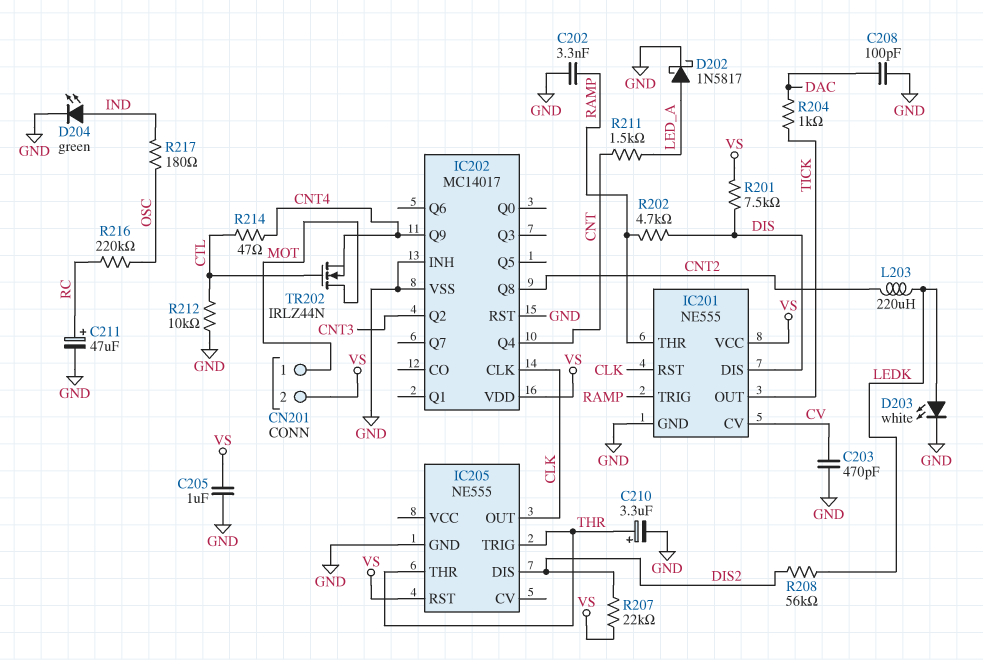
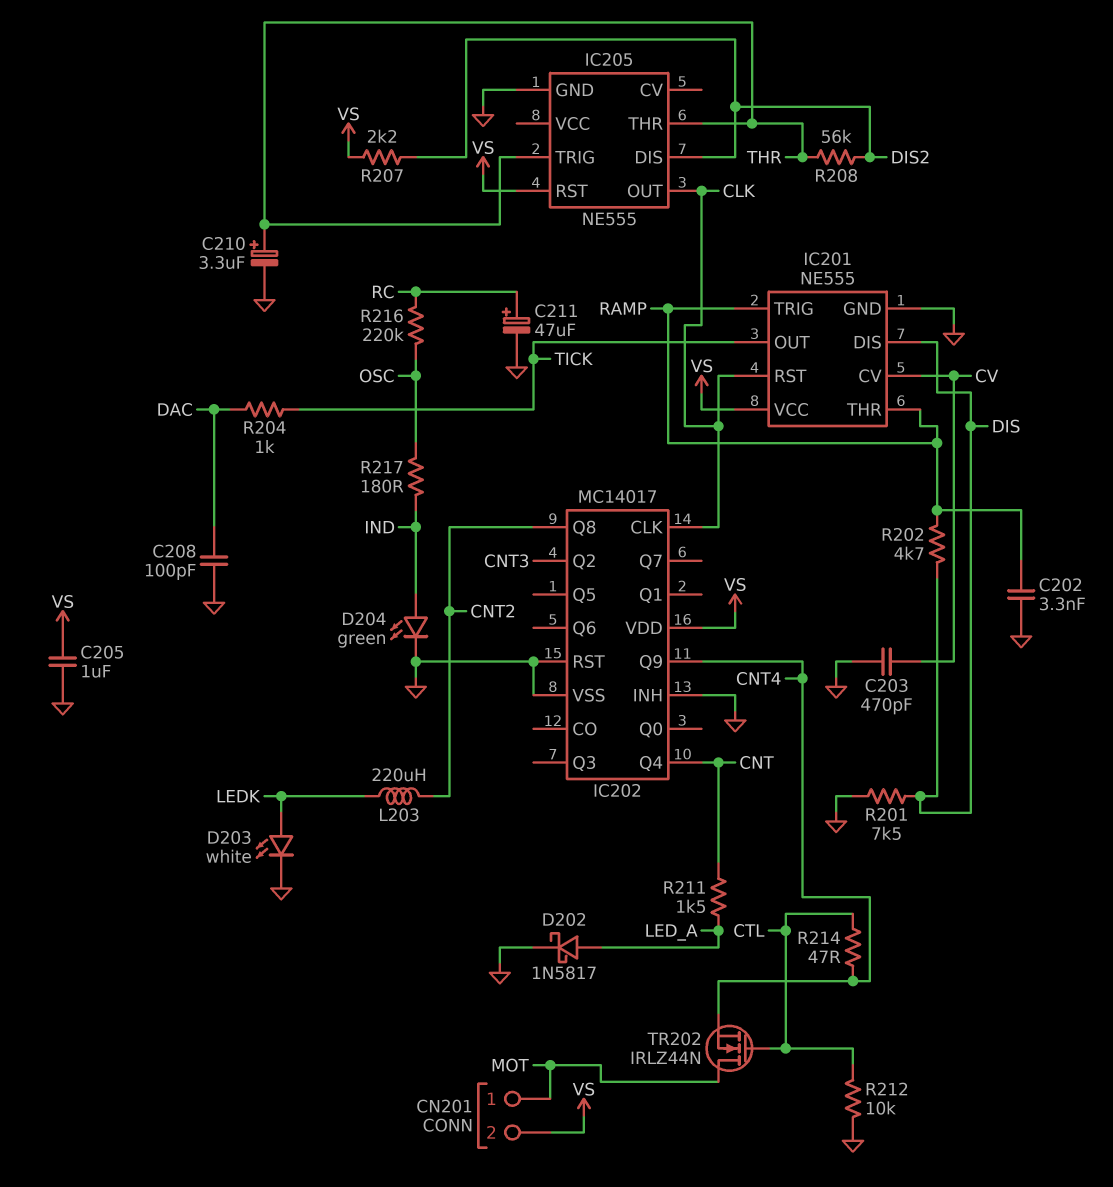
R201: 7.5k (DIS, VS) -> 7.5k (DIS, GND)
R207: 22k (DIS2, VS) -> 2.2k (DIS2, VS)
R208: 56k (DIS2, LEDK) -> 56k (DIS2, THR)

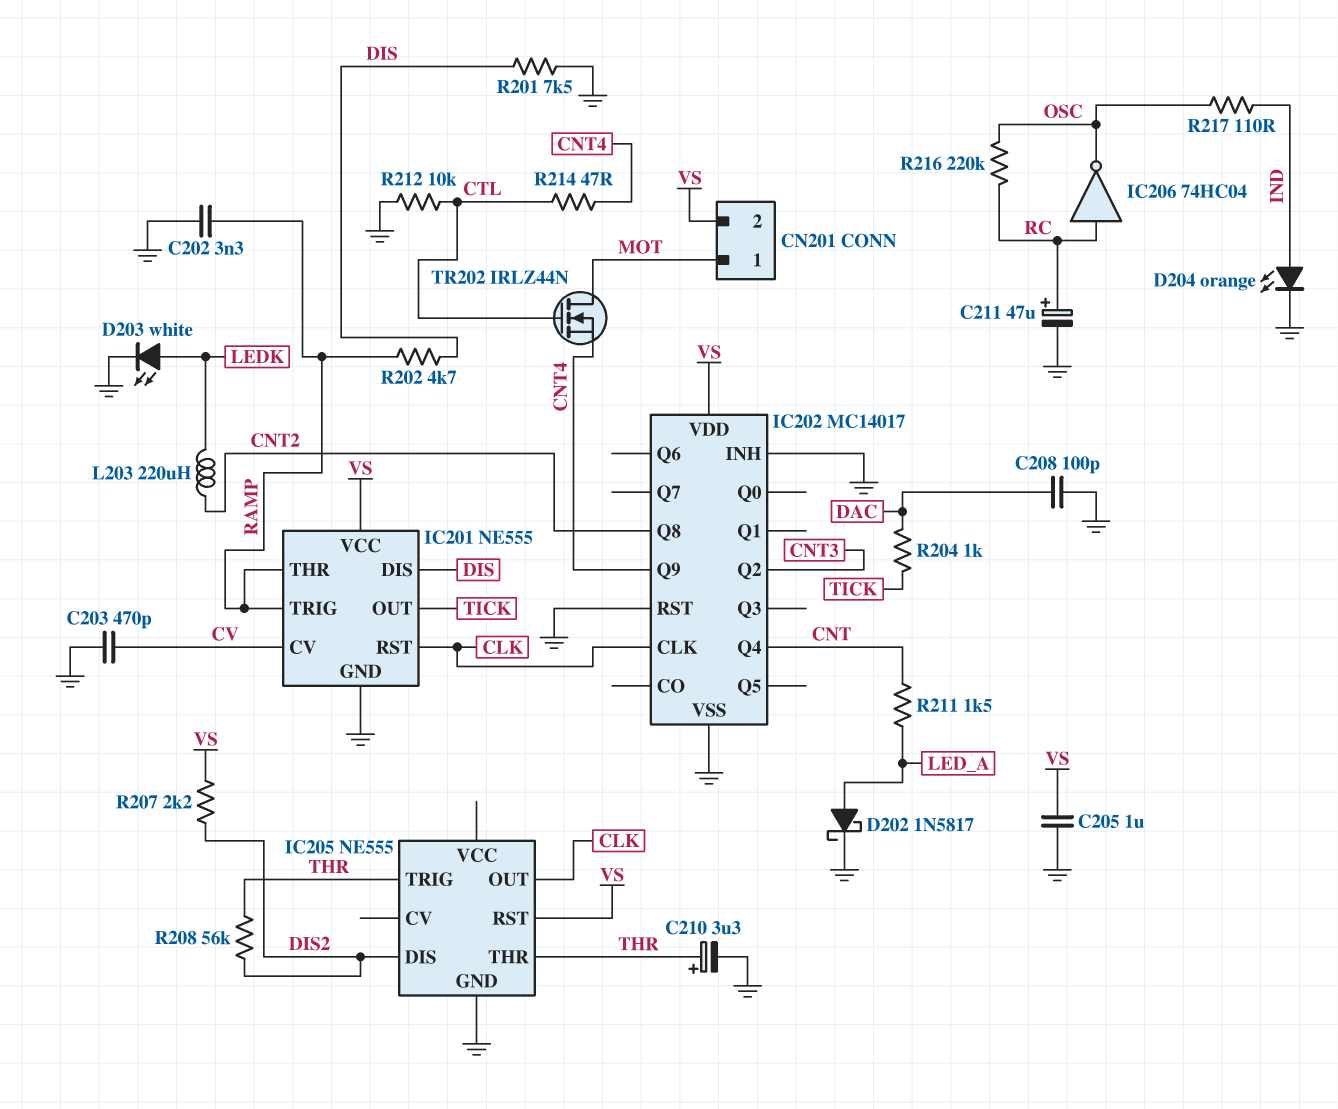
D204: LED green (A IND, K GND) -> LED orange (A IND, K GND)
IC206: none -> NOT 74HC04 (in RC, out OSC)
R217: 180 (IND, OSC) -> 110 (IND, OSC)

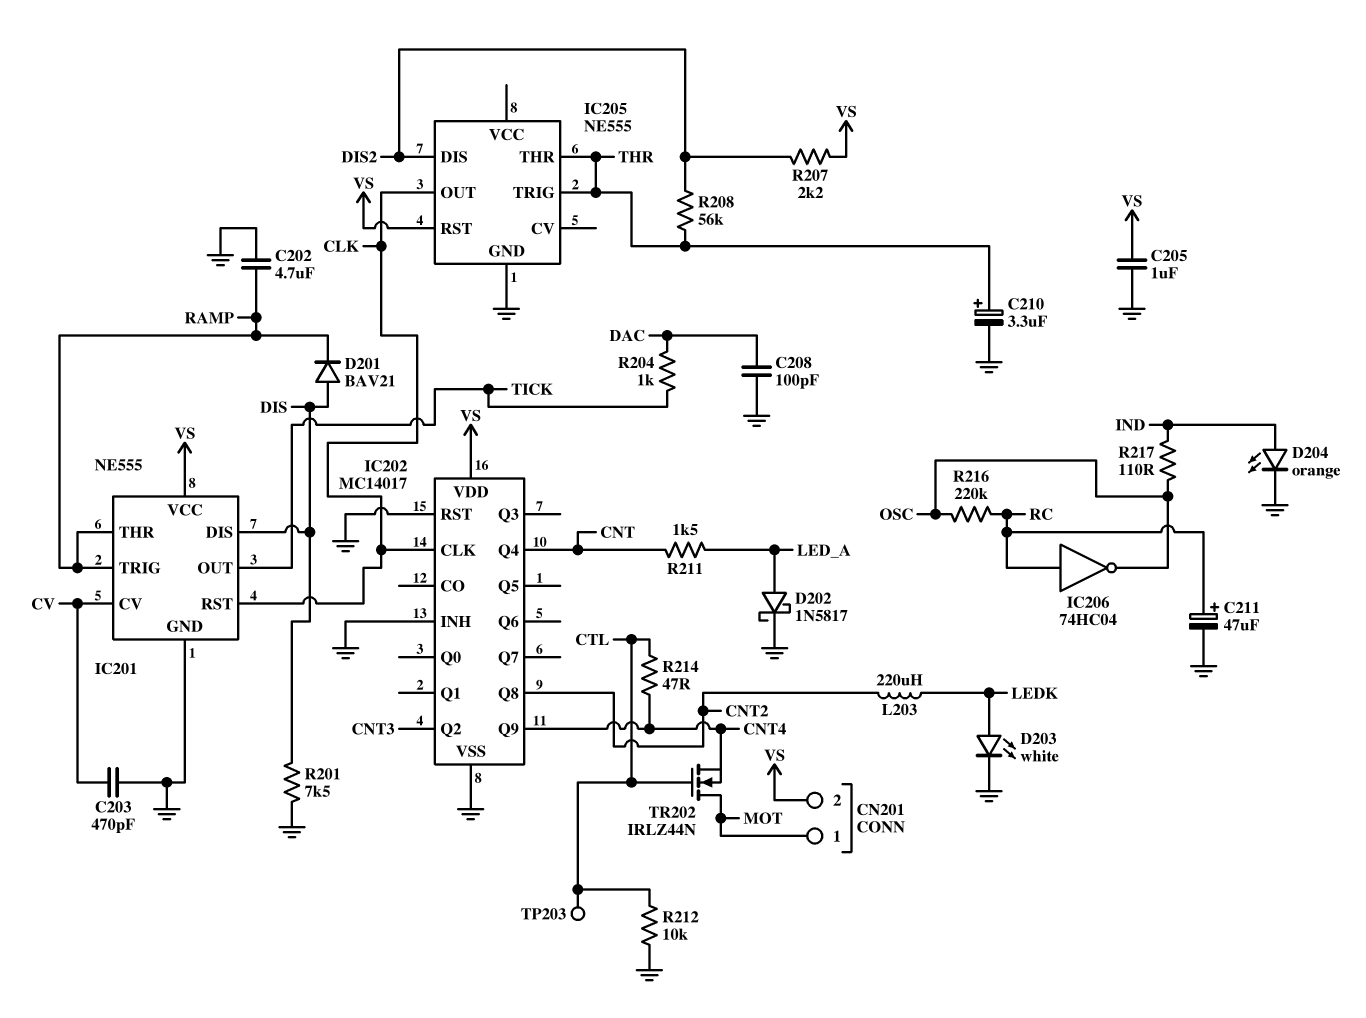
C202: 3.3nF (GND, RAMP) -> 4.7uF (GND, RAMP)
D201: none -> diode BAV21 (A DIS, K RAMP)
R202: 4.7k (DIS, RAMP) -> none
TP203: none -> test point (CTL)

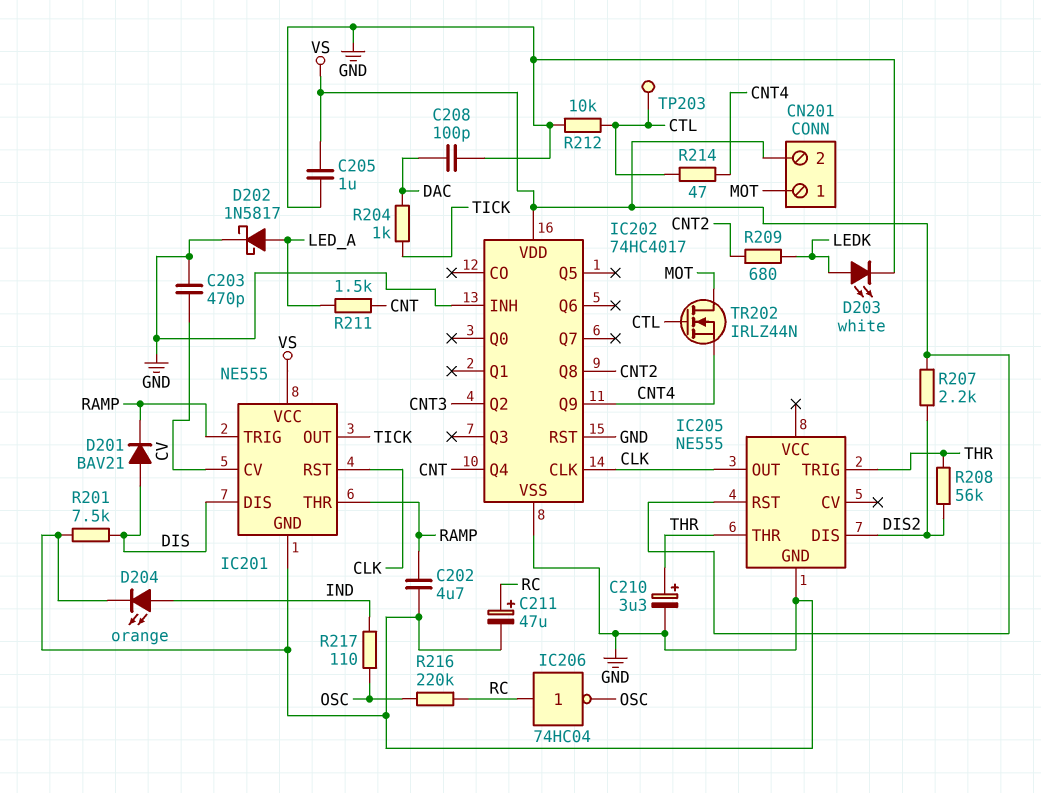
IC202: MC14017 -> 74HC4017
L203: 220uH (CNT2, LEDK) -> none
R209: none -> 680 (CNT2, LEDK)

